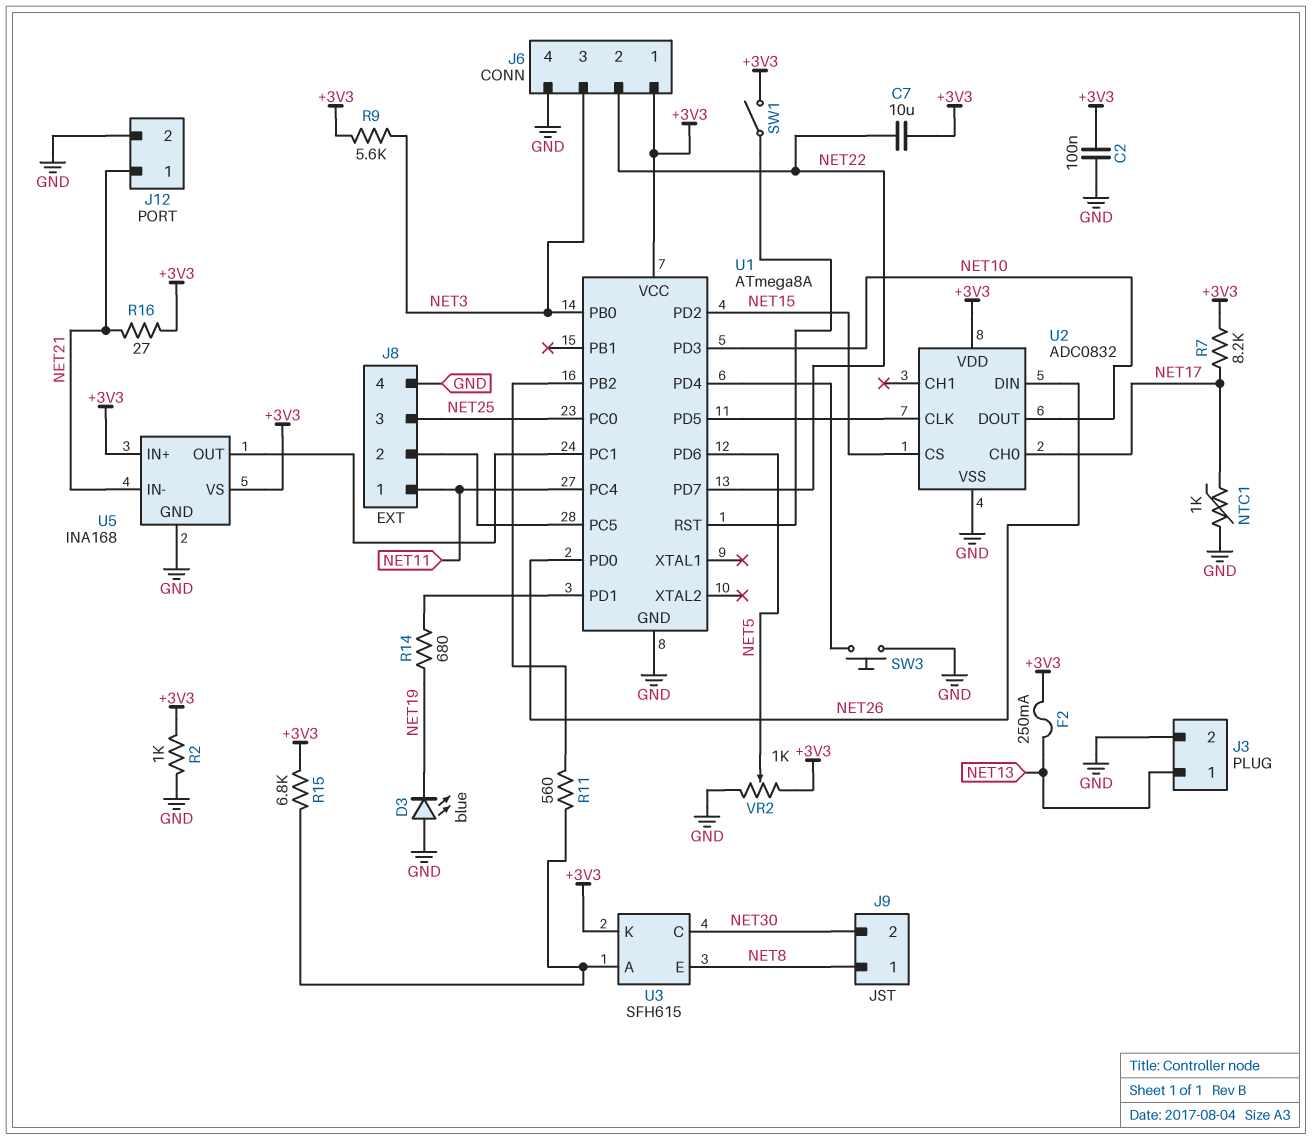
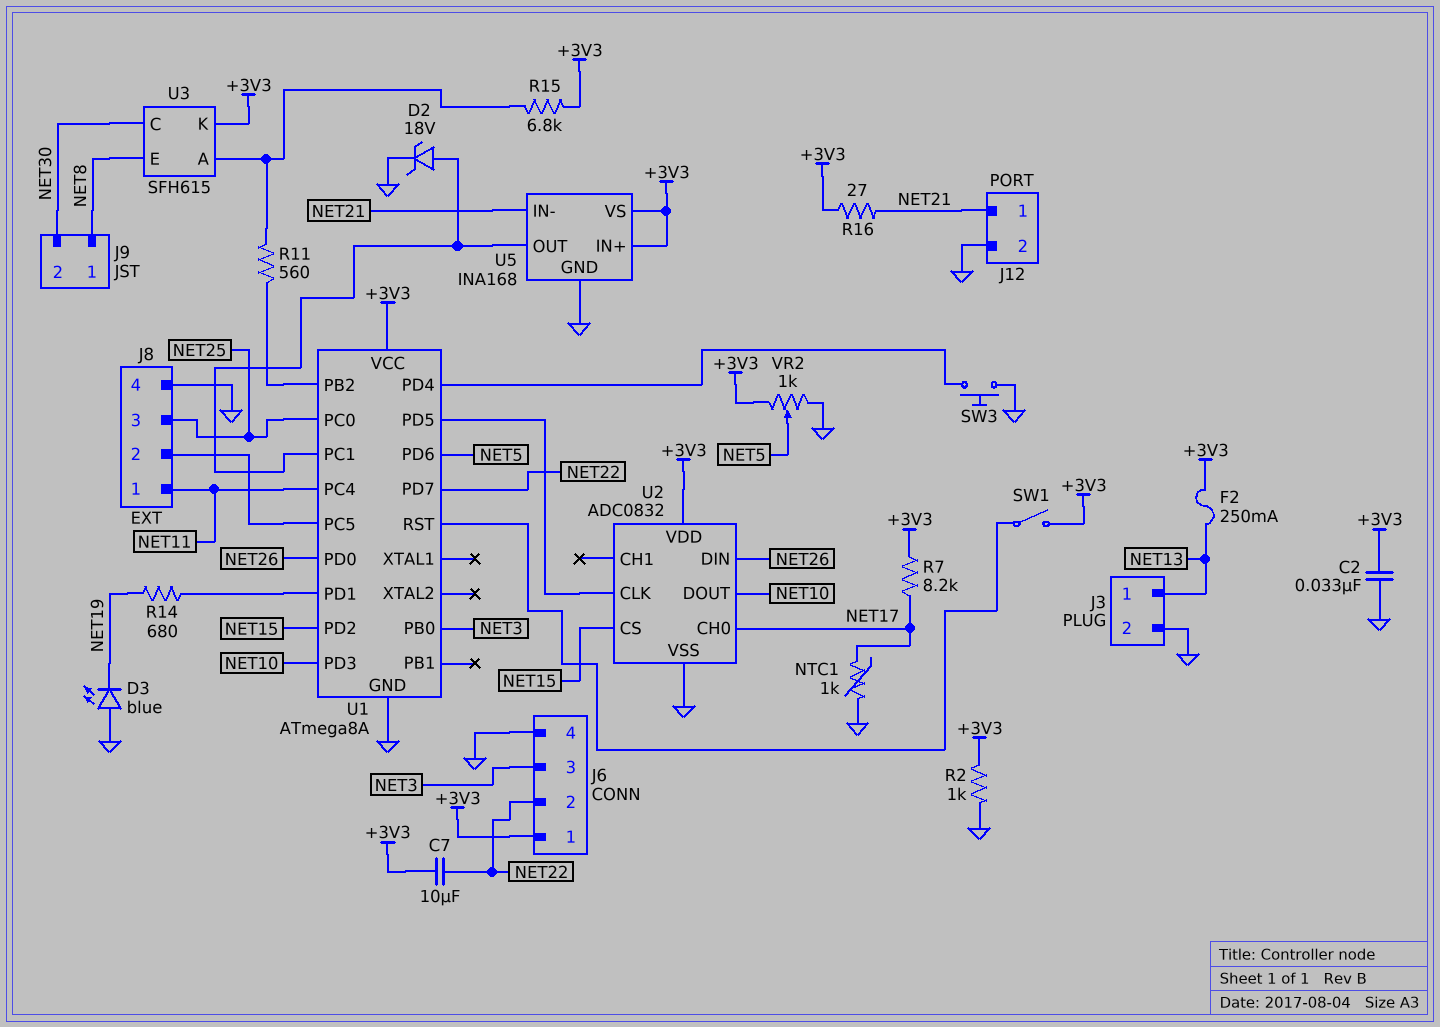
C2: 100nF (+3V3, GND) -> 33nF (+3V3, GND)
D2: none -> zener 18V (A U1/PC1, K GND)
R9: 5.6k (+3V3, NET3) -> none

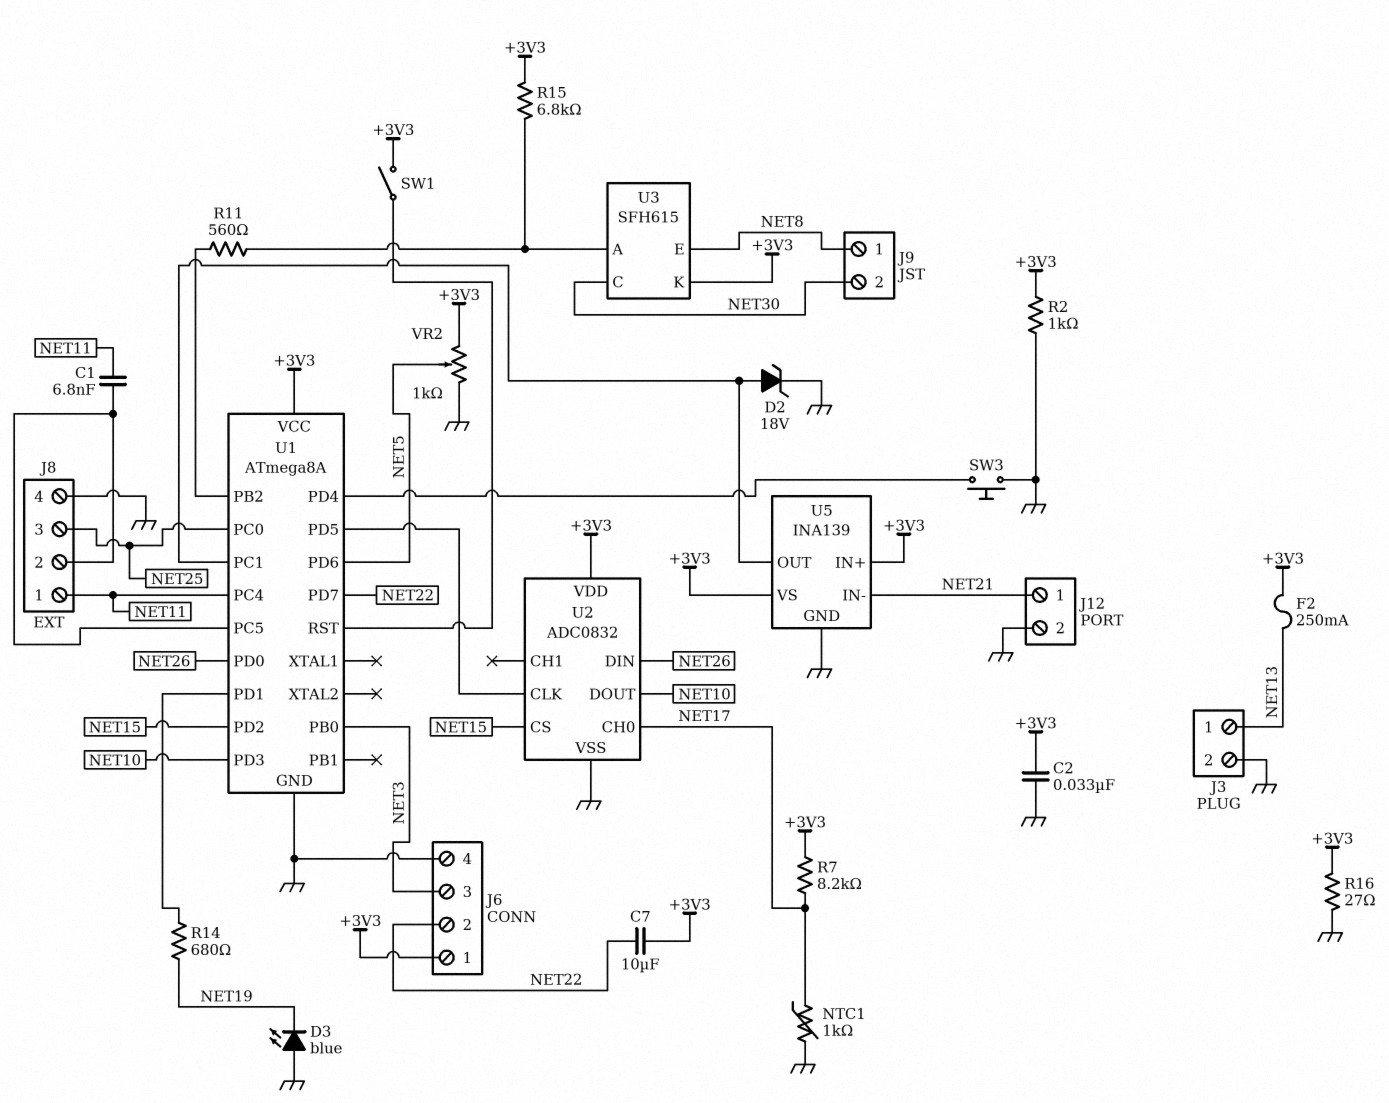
C1: none -> 6.8nF (J8/2, NET11)
R16: 27 (+3V3, NET21) -> 27 (+3V3, GND)
U5: INA168 -> INA139

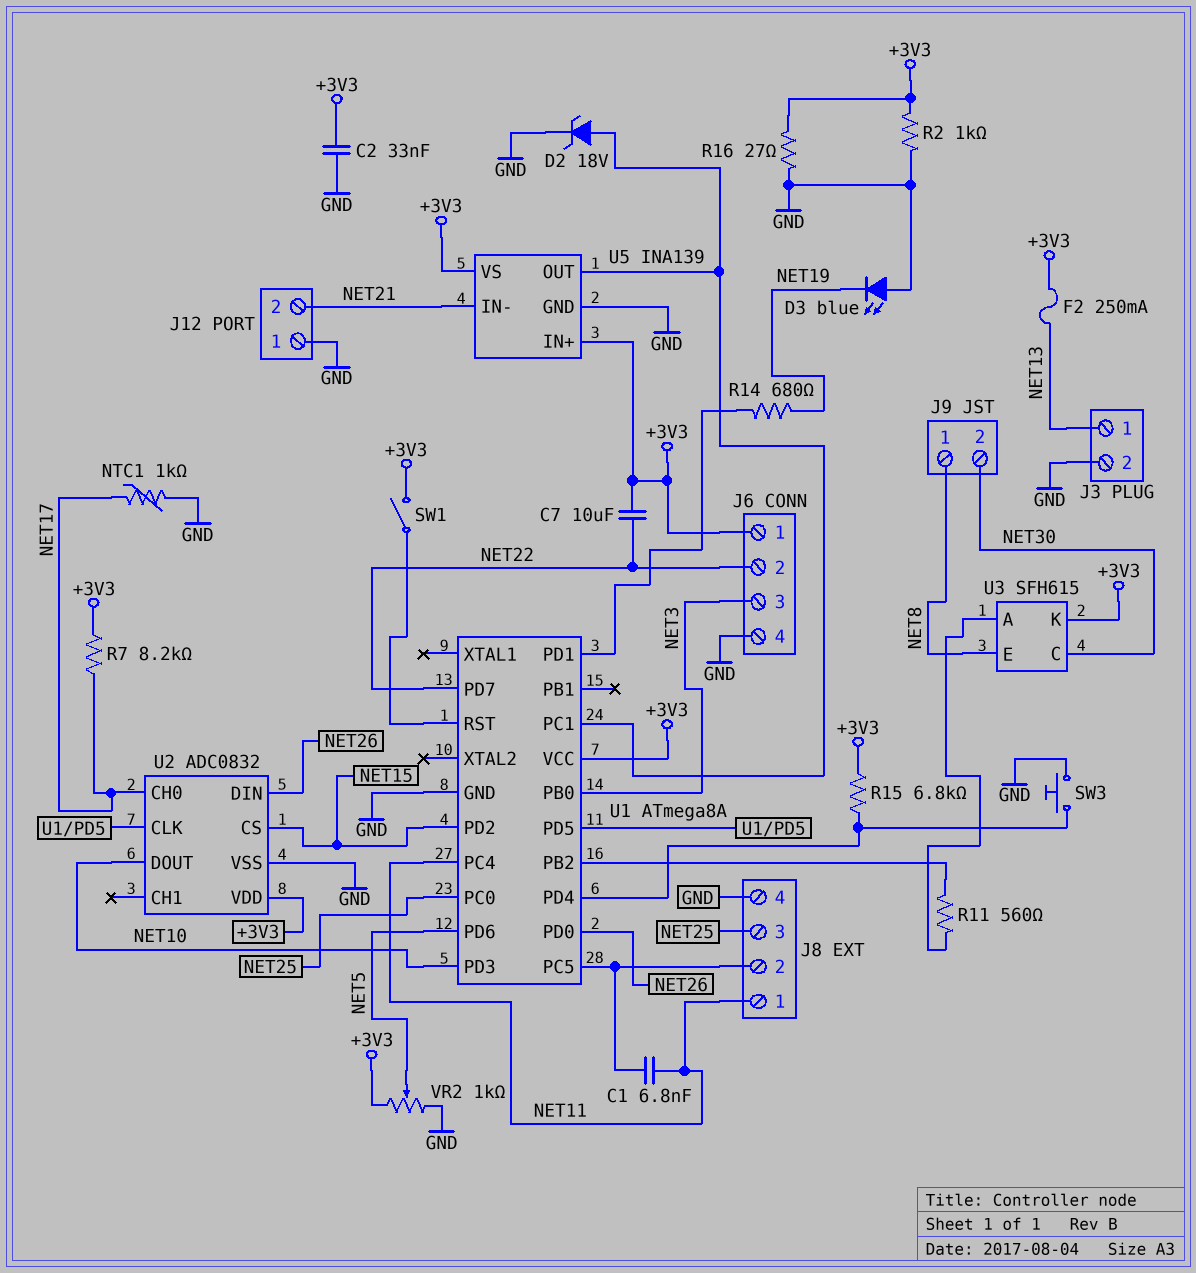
J12 pin 1: NET21 -> GND
J12 pin 2: GND -> NET21
R15: 6.8k (+3V3, U3/A) -> 6.8k (+3V3, U1/PD4)

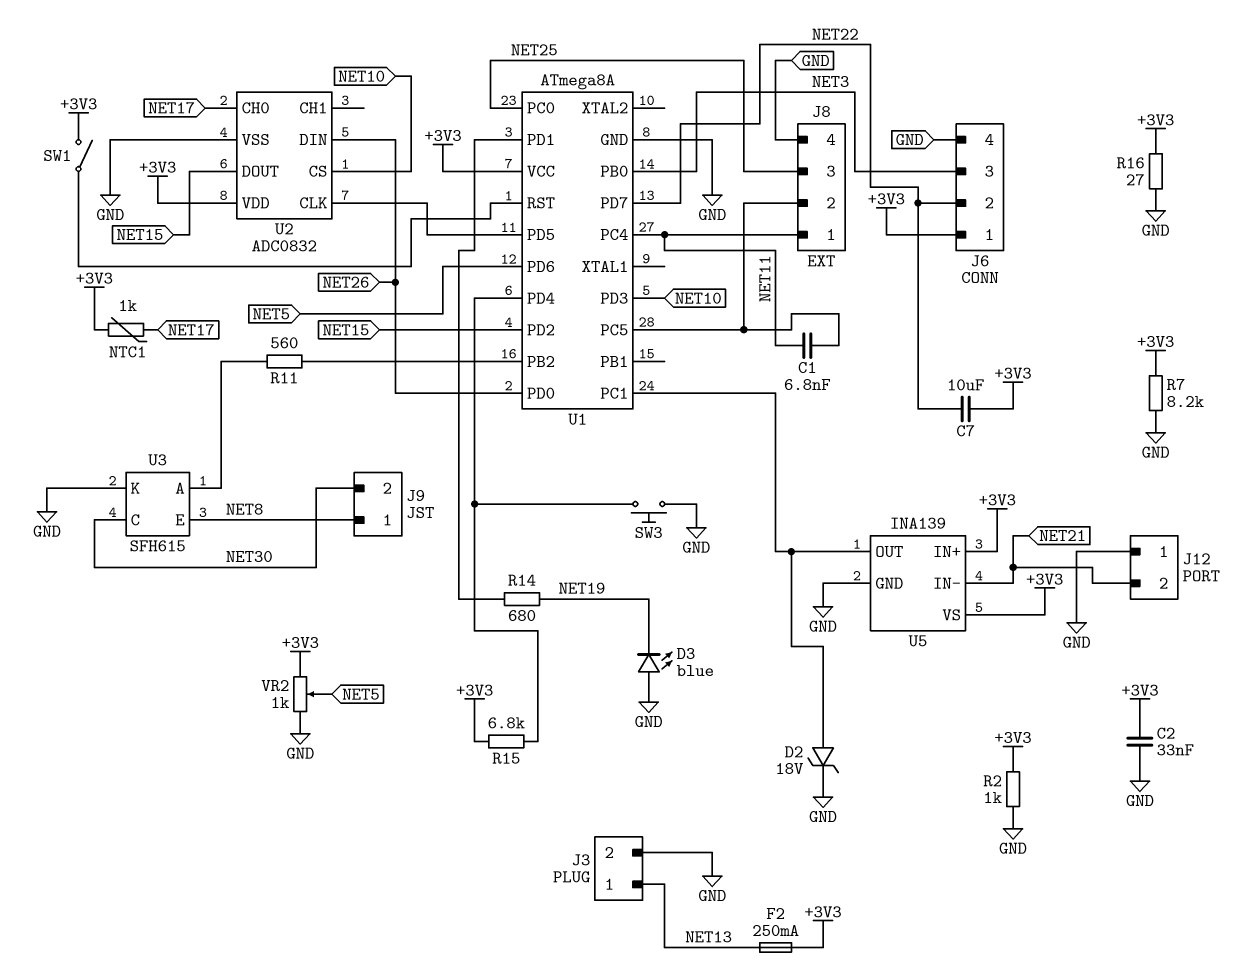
NTC1: 1k (GND, NET17) -> 1k (+3V3, NET17)
R7: 8.2k (+3V3, NET17) -> 8.2k (+3V3, GND)
U2 pin CS: NET15 -> NET10
U2 pin DOUT: NET10 -> NET15
U3 pin K: +3V3 -> GND

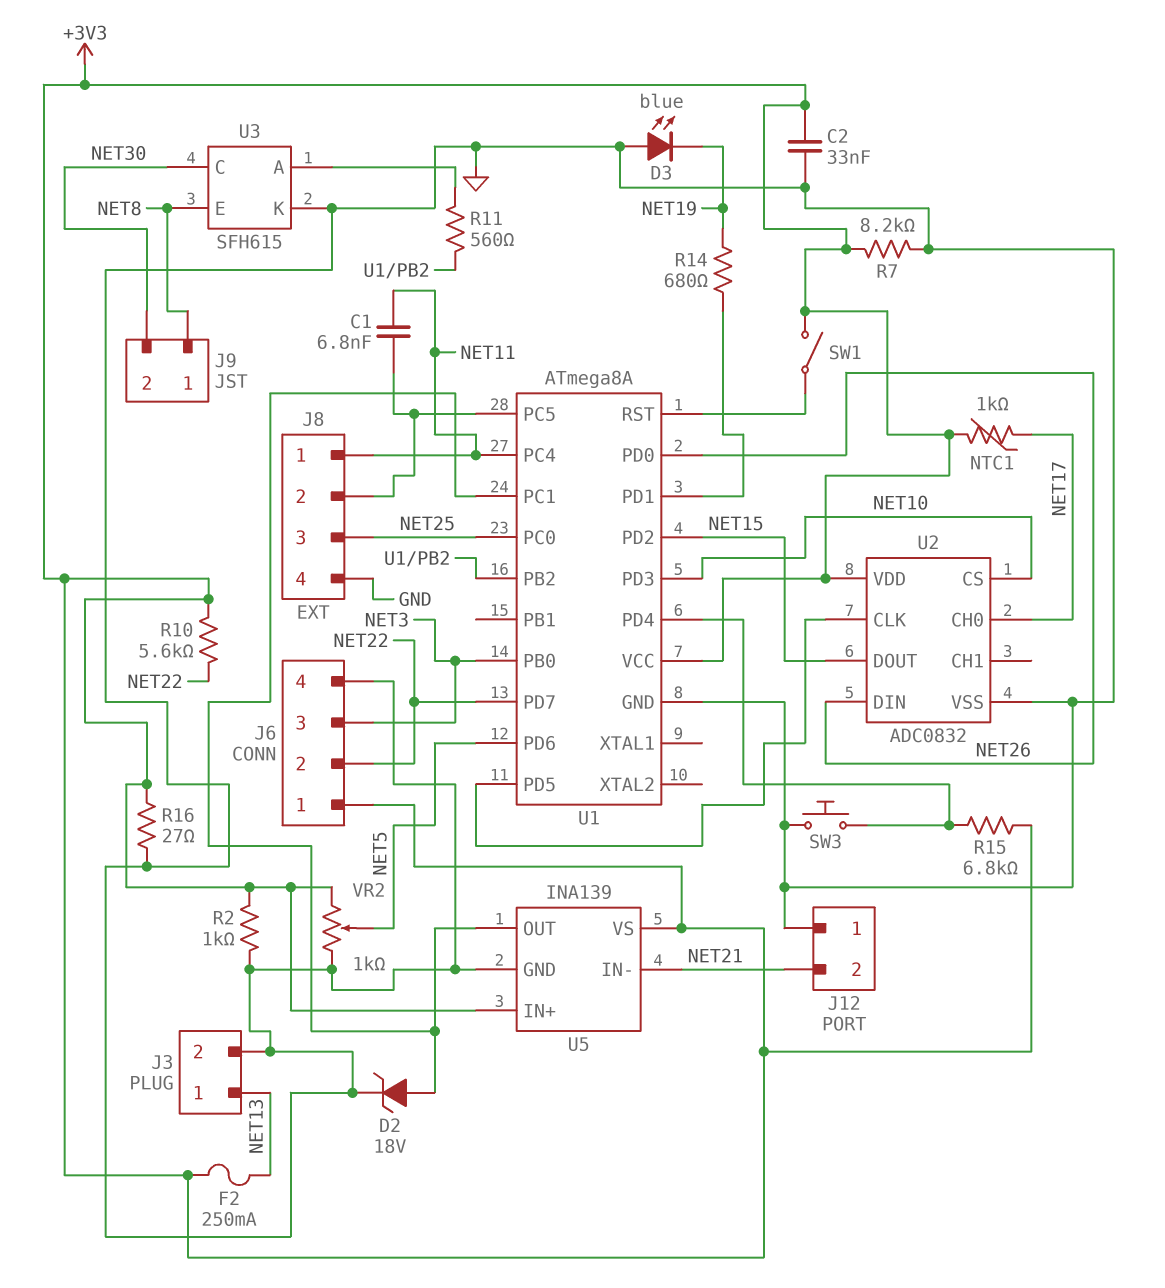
C7: 10uF (+3V3, NET22) -> none
R10: none -> 5.6k (+3V3, NET22)

